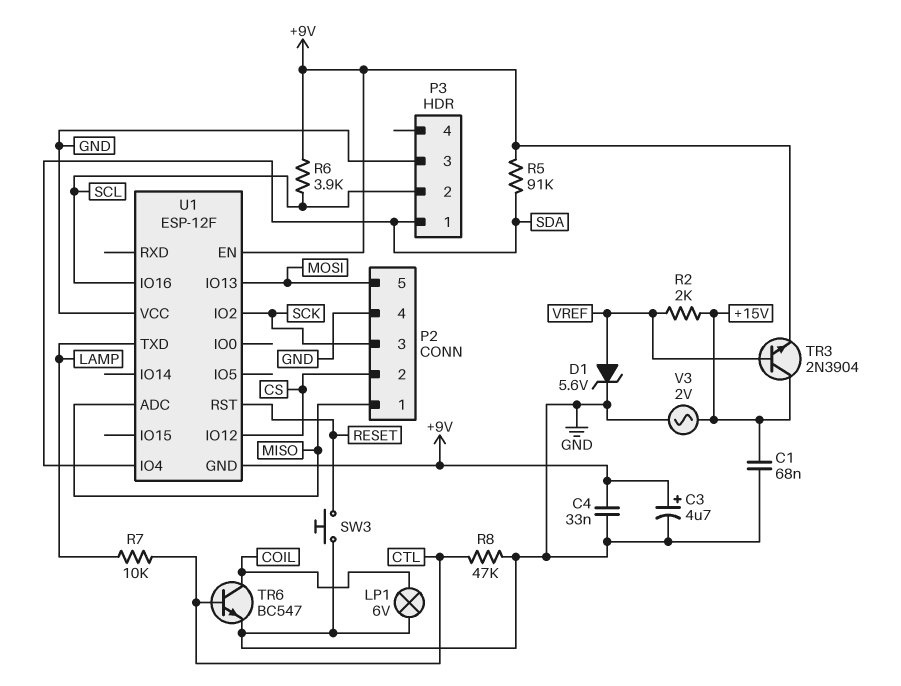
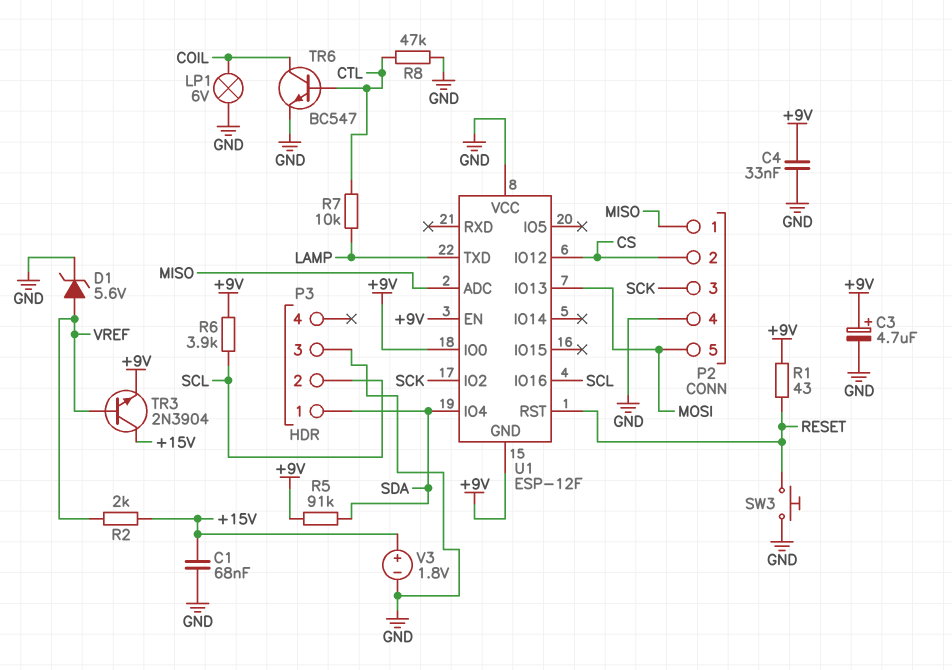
R1: none -> 43 (+9V, RESET)
U1 pin IO0: none -> +9V
V3: AC 2V (+15V, GND) -> 1.8V (plus +15V, minus GND)

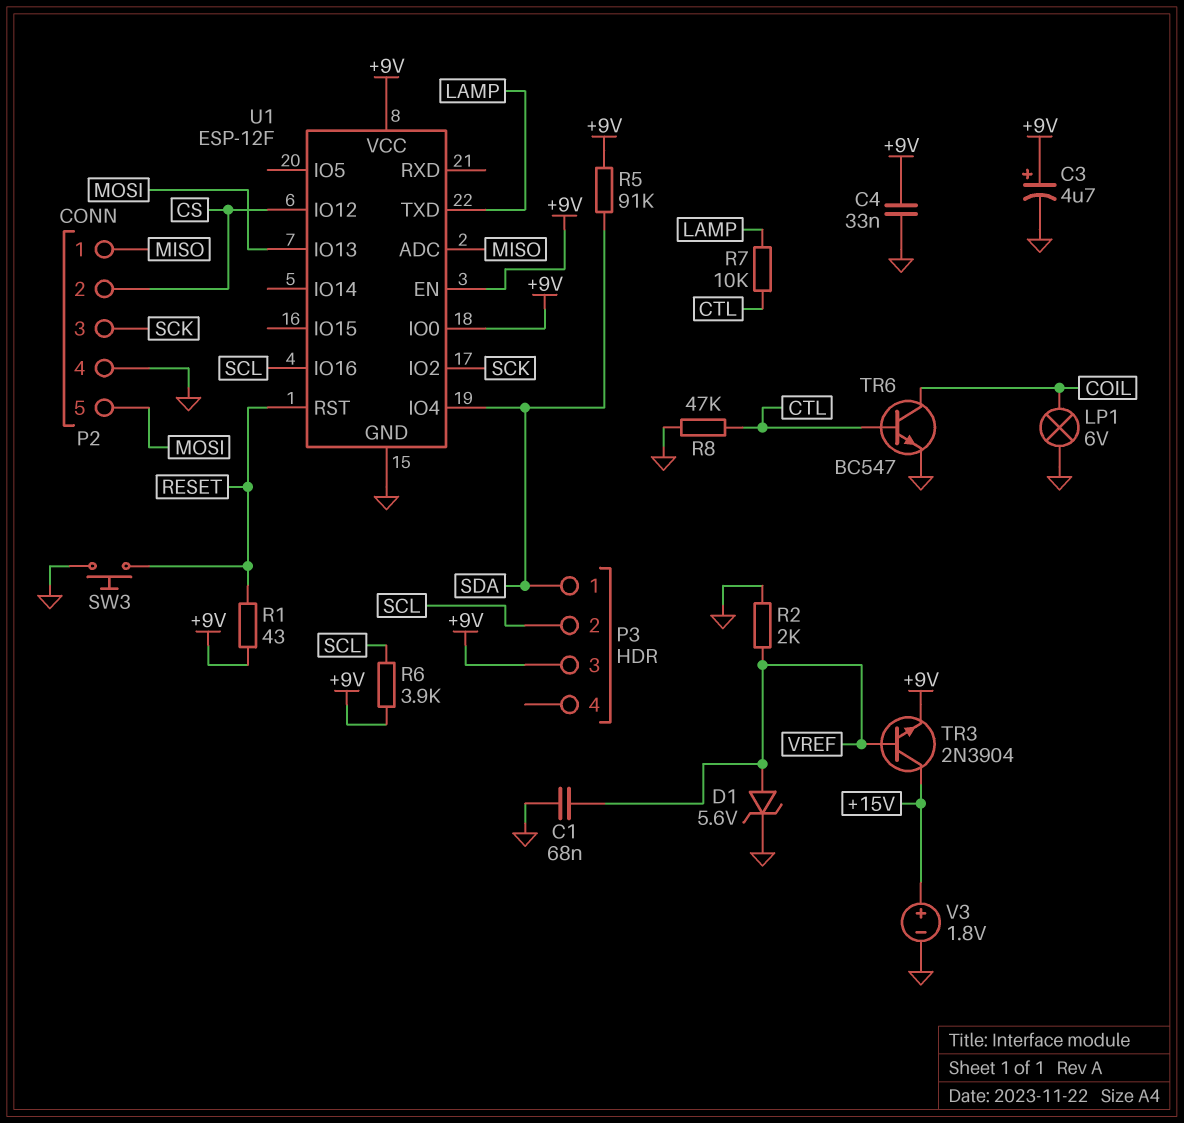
C1: 68nF (+15V, GND) -> 68nF (GND, VREF)
P3 pin 3: GND -> +9V
R2: 2k (+15V, VREF) -> 2k (GND, VREF)
U1 pin GND: +9V -> GND
U1 pin VCC: GND -> +9V

